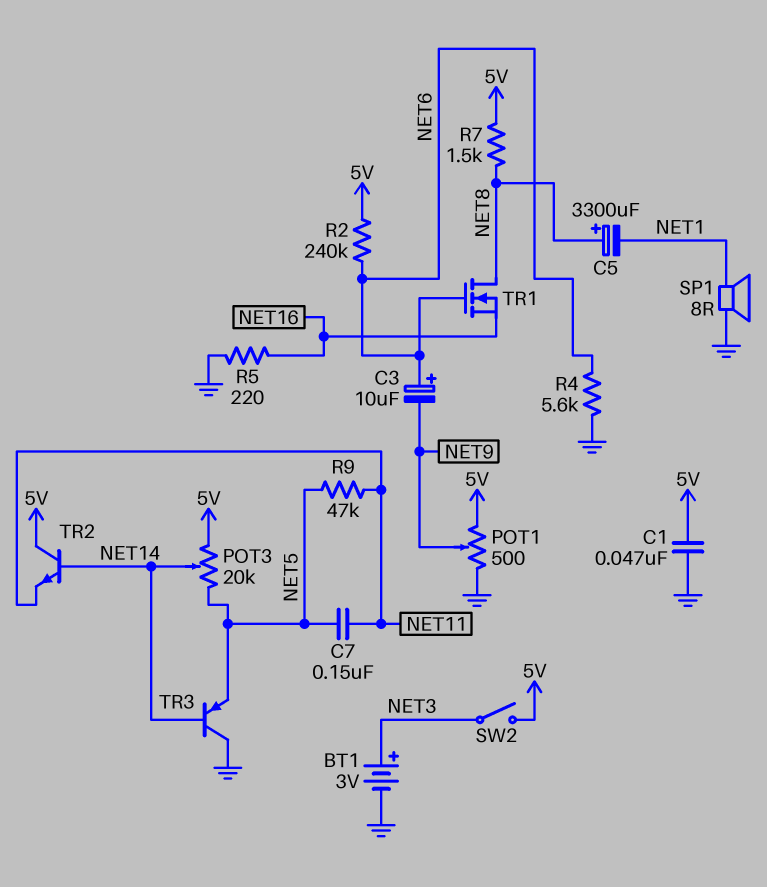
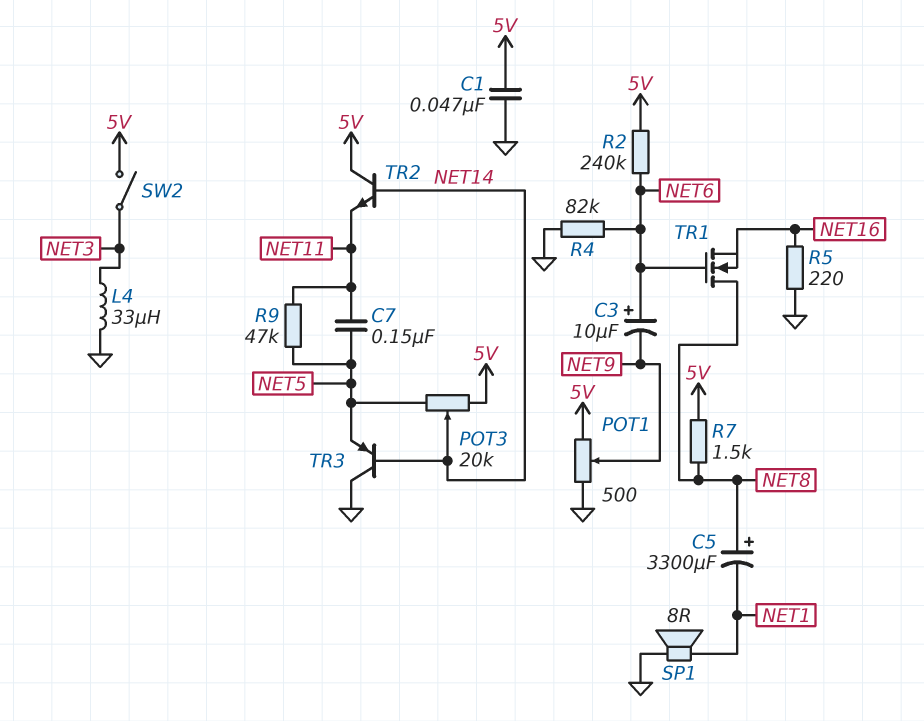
BT1: 3V (plus NET3, minus GND) -> none
L4: none -> 33uH (GND, NET3)
R4: 5.6k (GND, NET6) -> 82k (GND, NET6)

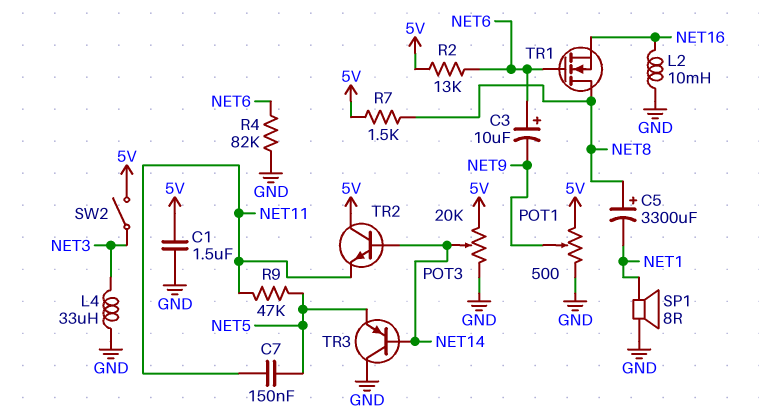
C1: 47nF (5V, GND) -> 1.5uF (5V, GND)
L2: none -> 10mH (GND, NET16)
POT3: 20k (5V, NET5, wiper NET14) -> 20k (5V, GND, wiper NET14)
R2: 240k (5V, NET6) -> 13k (5V, NET6)
R5: 220 (GND, NET16) -> none

